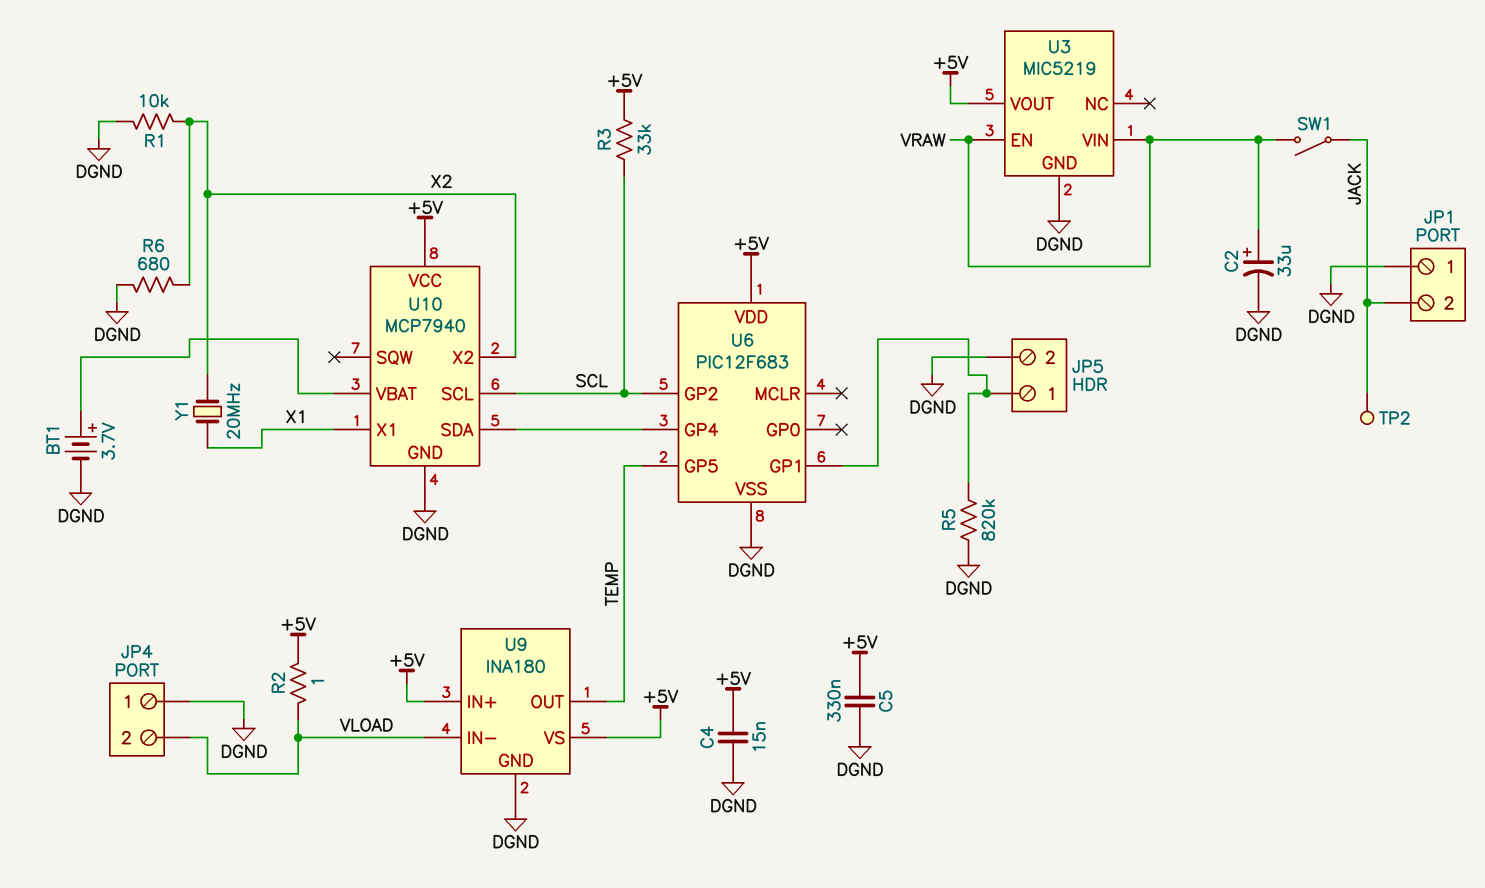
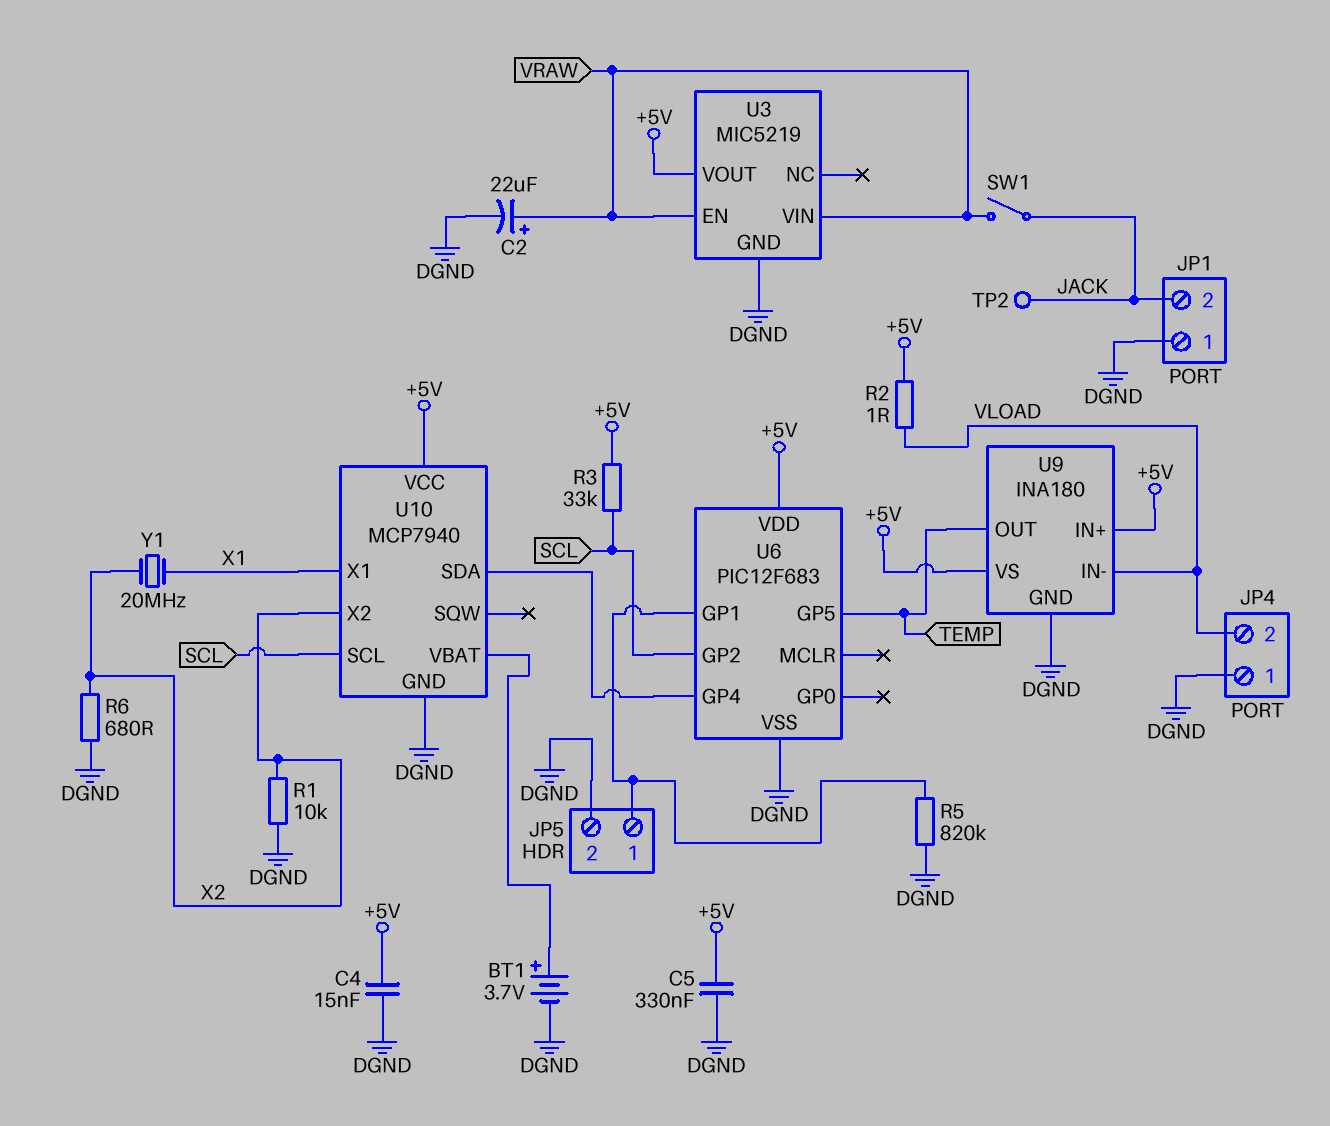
C2: 33uF (plus VRAW, minus DGND) -> 22uF (plus VRAW, minus DGND)

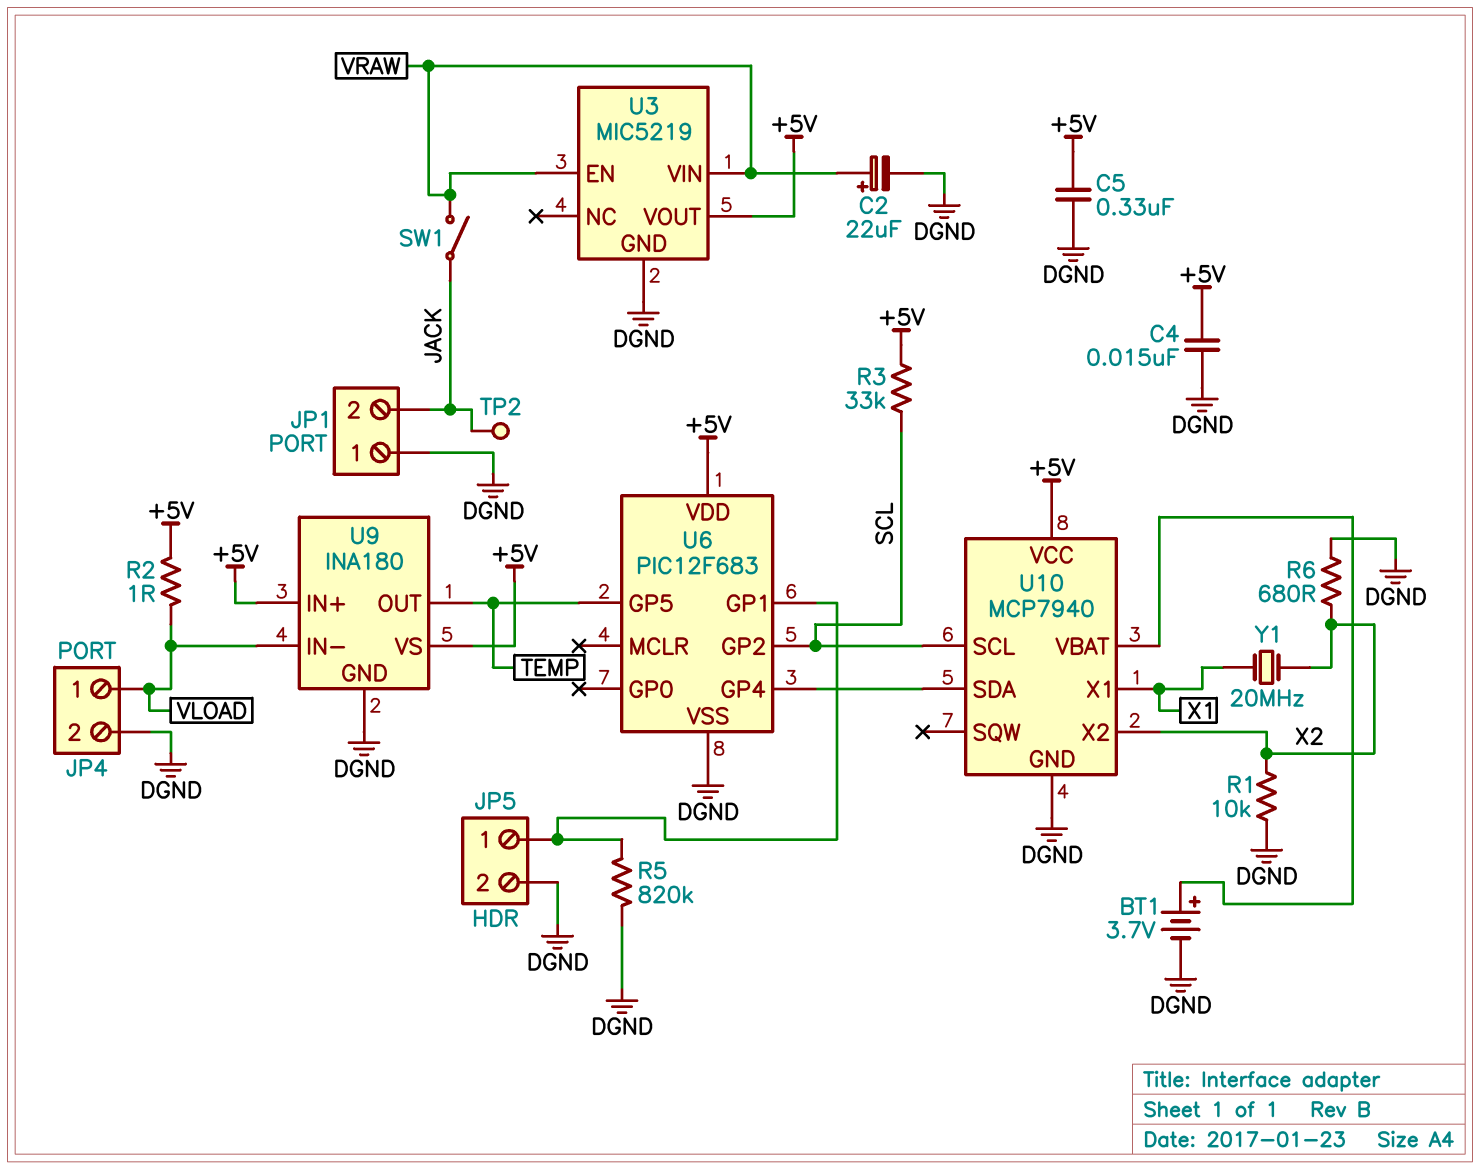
JP4 pin 1: DGND -> VLOAD
JP4 pin 2: VLOAD -> DGND

